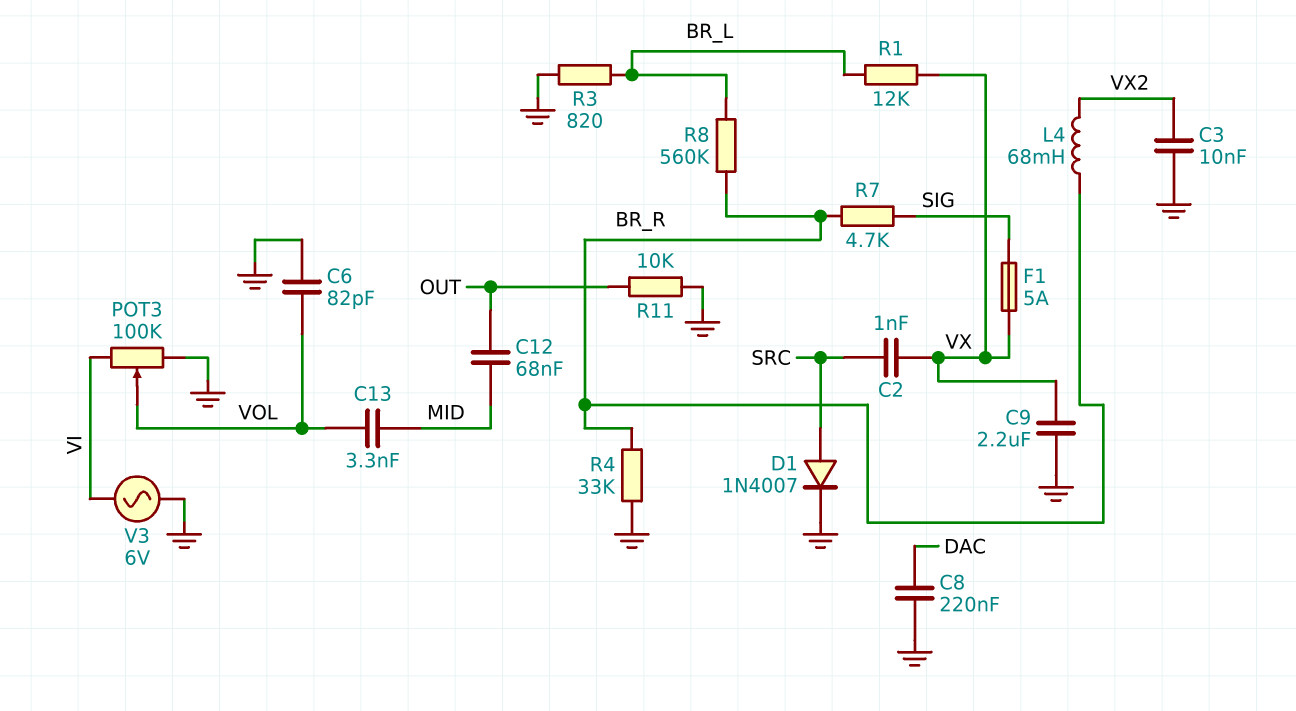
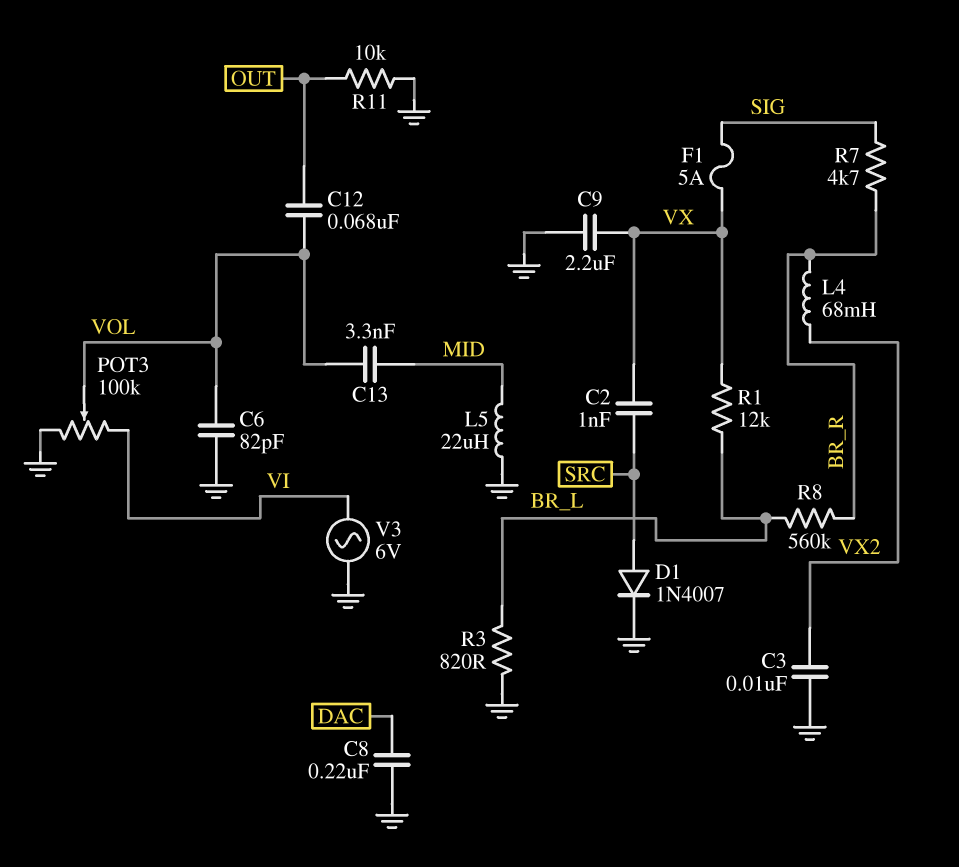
C12: 68nF (MID, OUT) -> 68nF (OUT, VOL)
L5: none -> 22uH (GND, MID)
R4: 33k (BR_R, GND) -> none

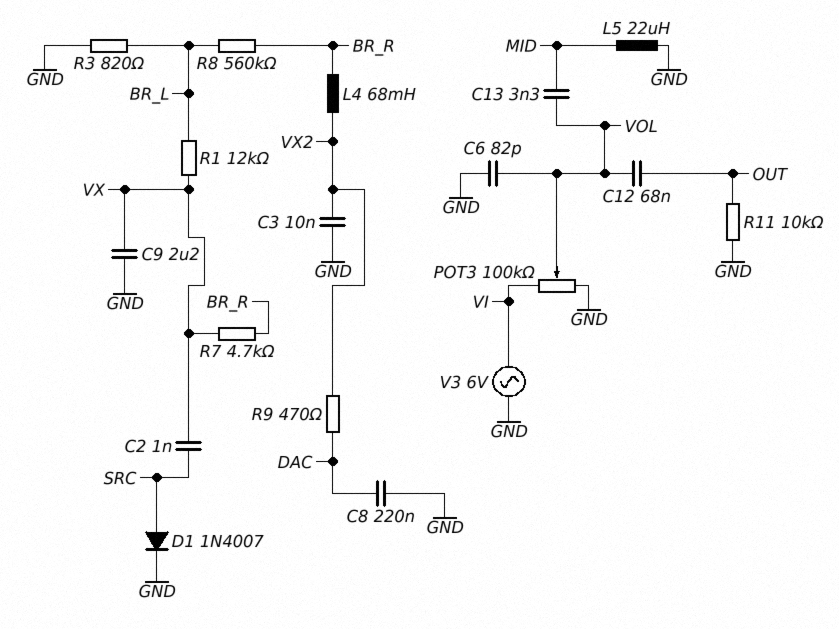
F1: 5A (SIG, VX) -> none
R7: 4.7k (BR_R, SIG) -> 4.7k (BR_R, VX)
R9: none -> 470 (DAC, VX2)

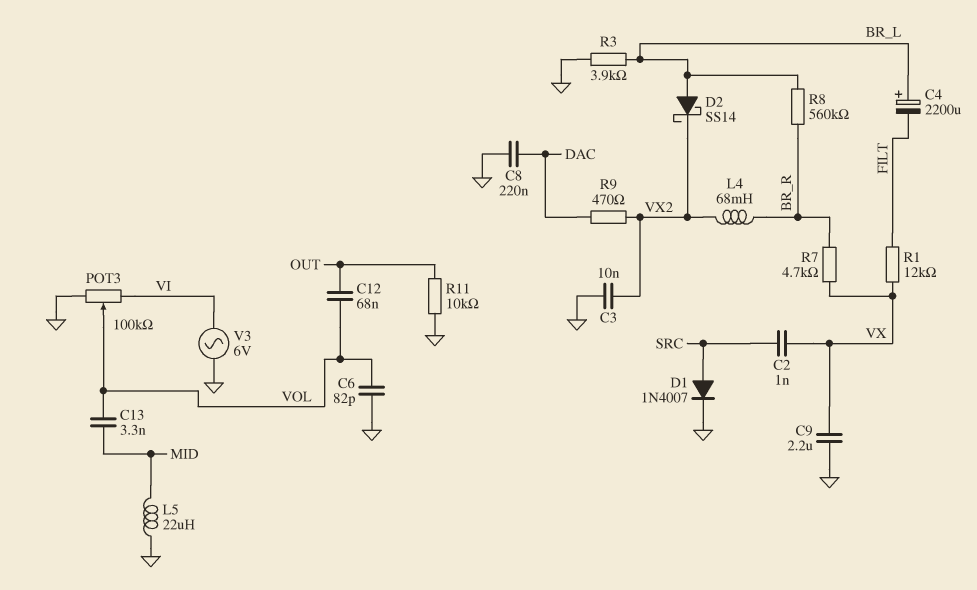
C4: none -> 2200uF (plus BR_L, minus FILT)
D2: none -> schottky SS14 (A BR_L, K VX2)
R1: 12k (BR_L, VX) -> 12k (FILT, VX)
R3: 820 (BR_L, GND) -> 3.9k (BR_L, GND)

